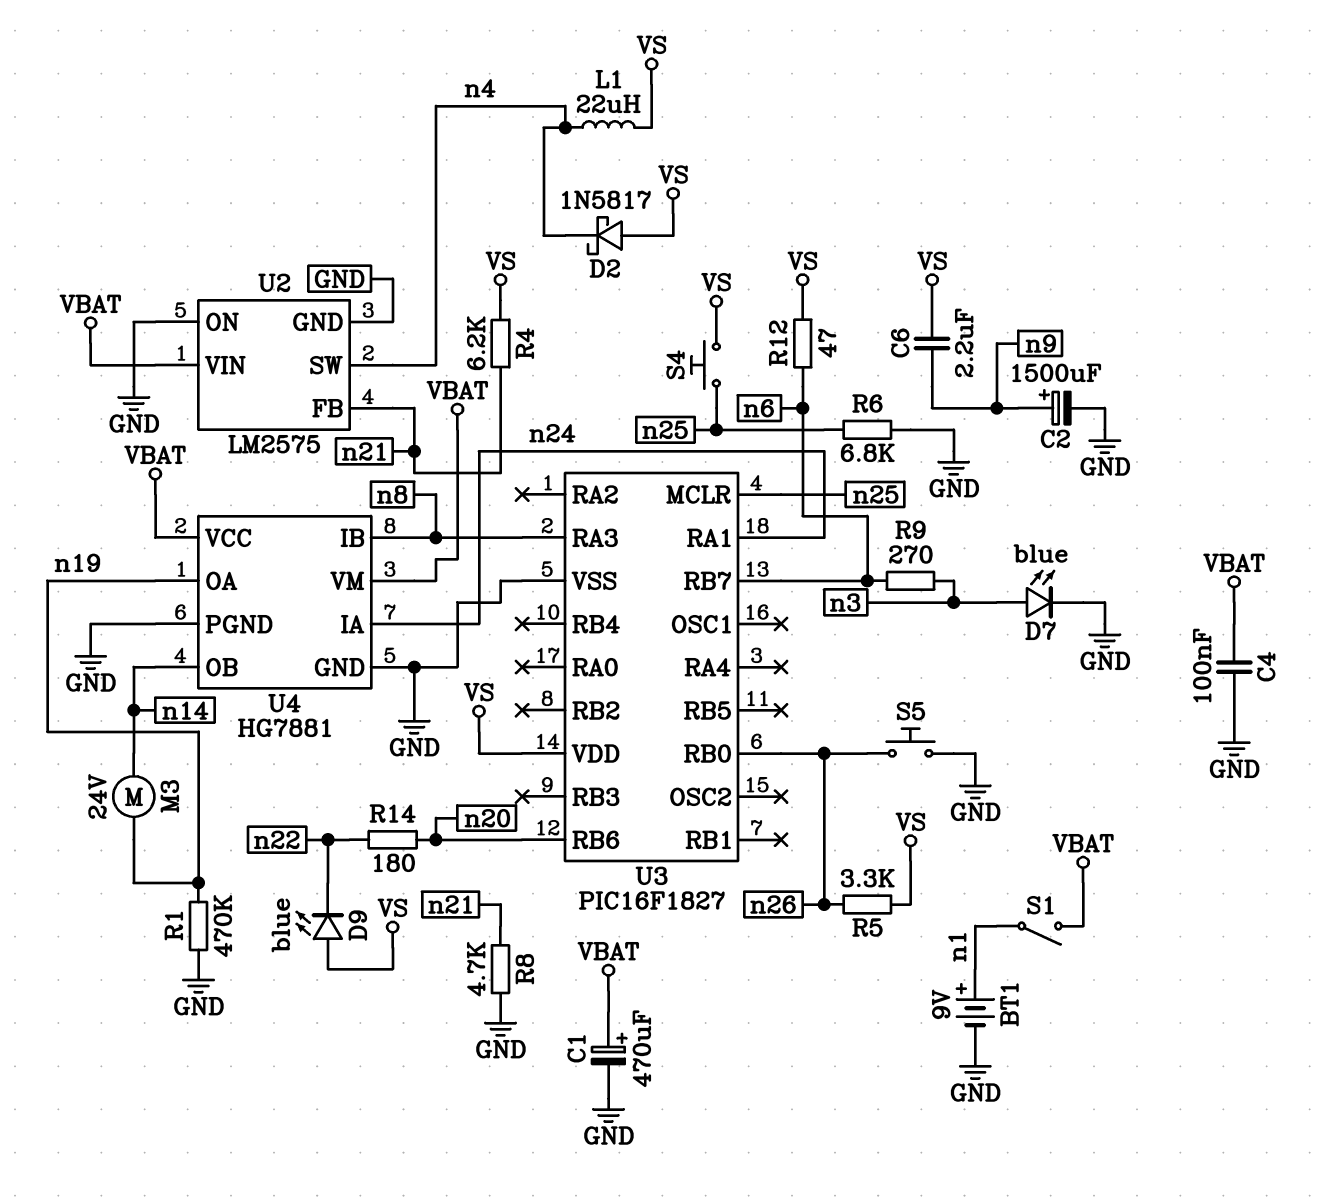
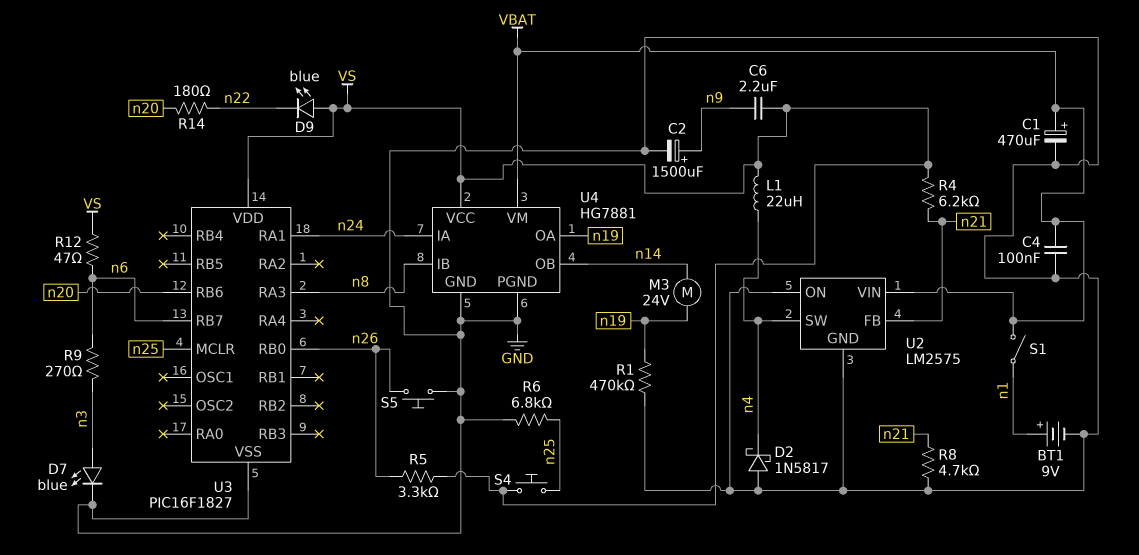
D2: schottky 1N5817 (A VS, K n4) -> schottky 1N5817 (A GND, K n4)
U4 pin VCC: VBAT -> VS

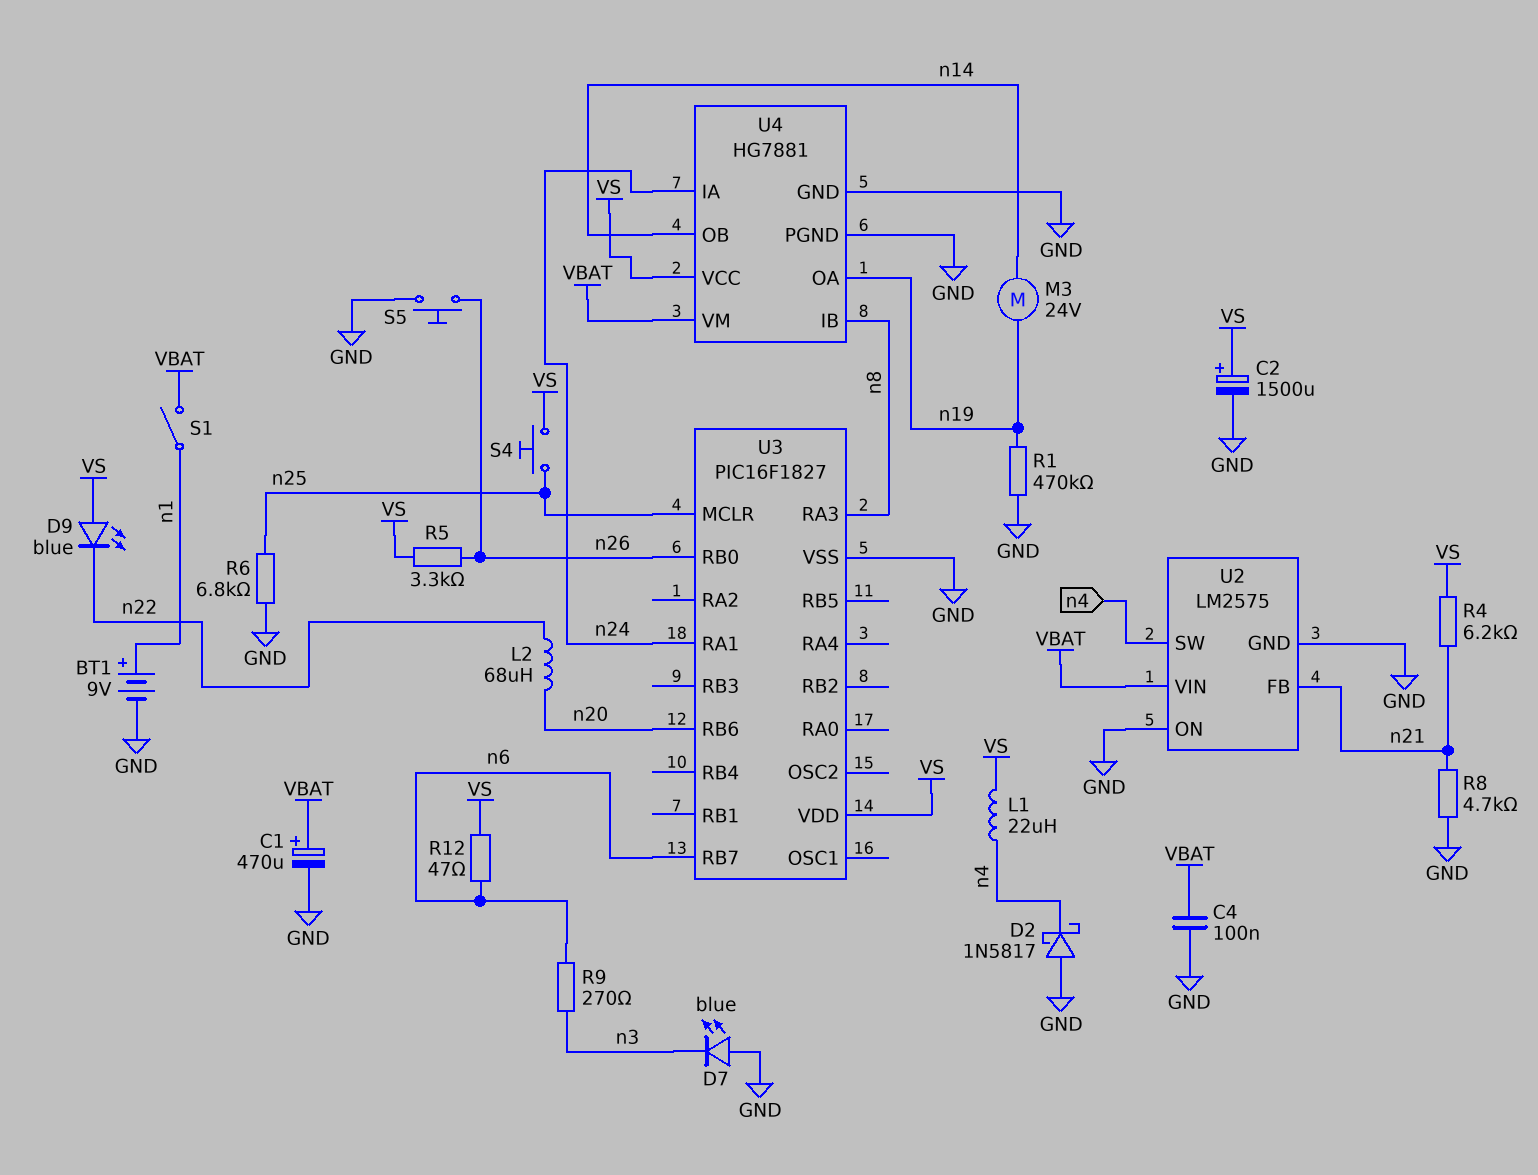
C2: 1500uF (plus n9, minus GND) -> 1500uF (plus VS, minus GND)
C6: 2.2uF (VS, n9) -> none
D7: LED blue (A n3, K GND) -> LED blue (A GND, K n3)
L2: none -> 68uH (n20, n22)
R14: 180 (n20, n22) -> none

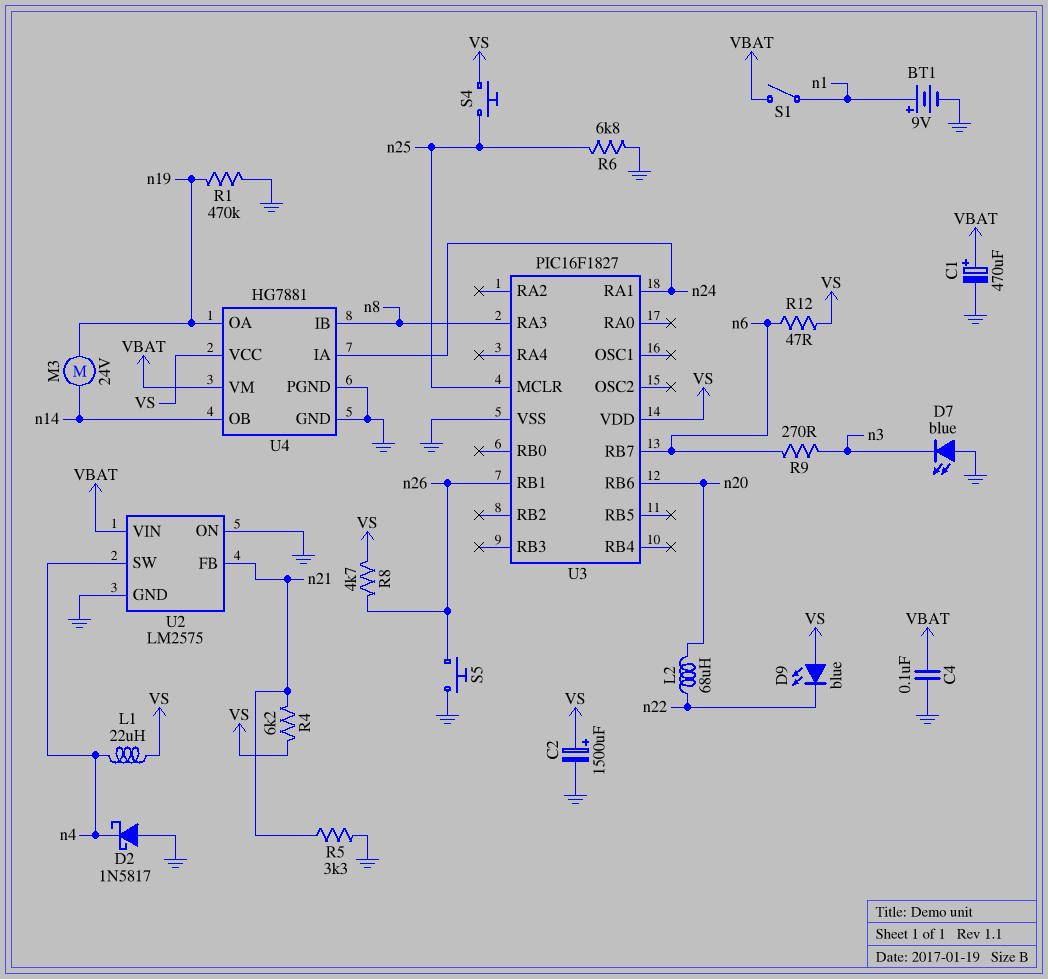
R5: 3.3k (VS, n26) -> 3.3k (GND, n21)
R8: 4.7k (GND, n21) -> 4.7k (VS, n26)
U3 pin RB0: n26 -> none
U3 pin RB1: none -> n26

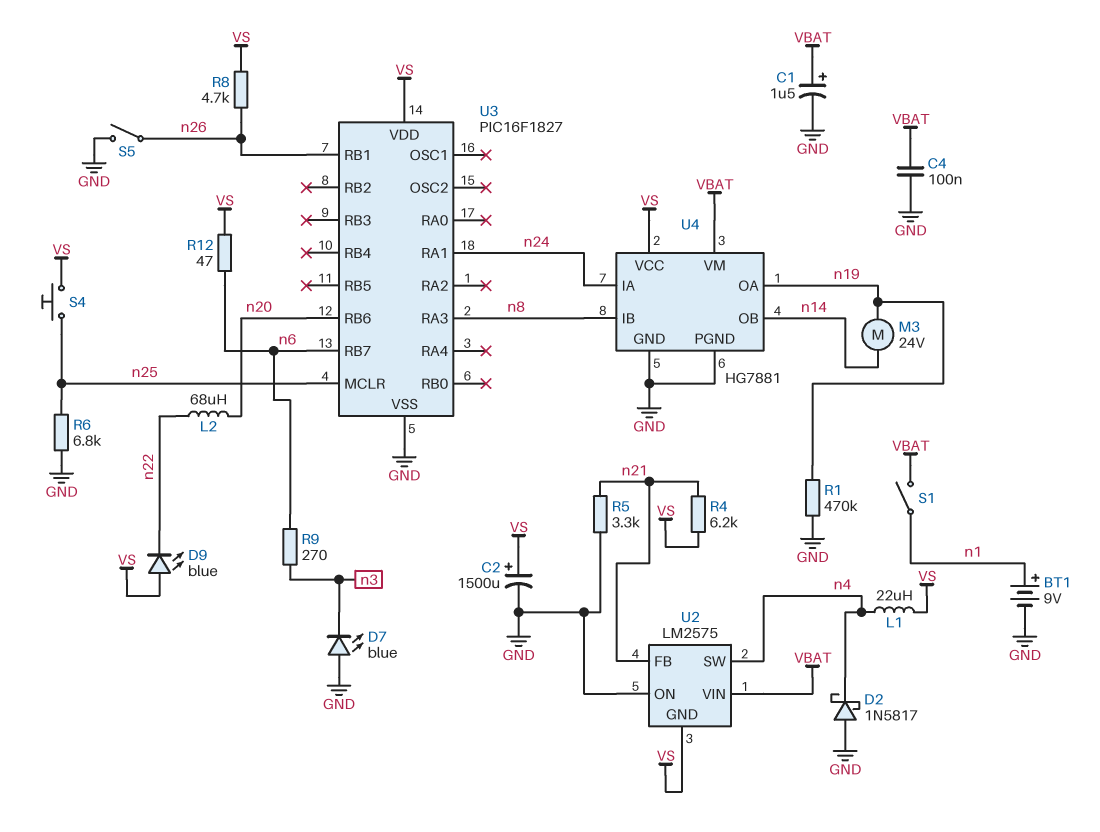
C1: 470uF (plus VBAT, minus GND) -> 1.5uF (plus VBAT, minus GND)
S5: button (GND, n26) -> switch (GND, n26)
U2 pin GND: GND -> VS

